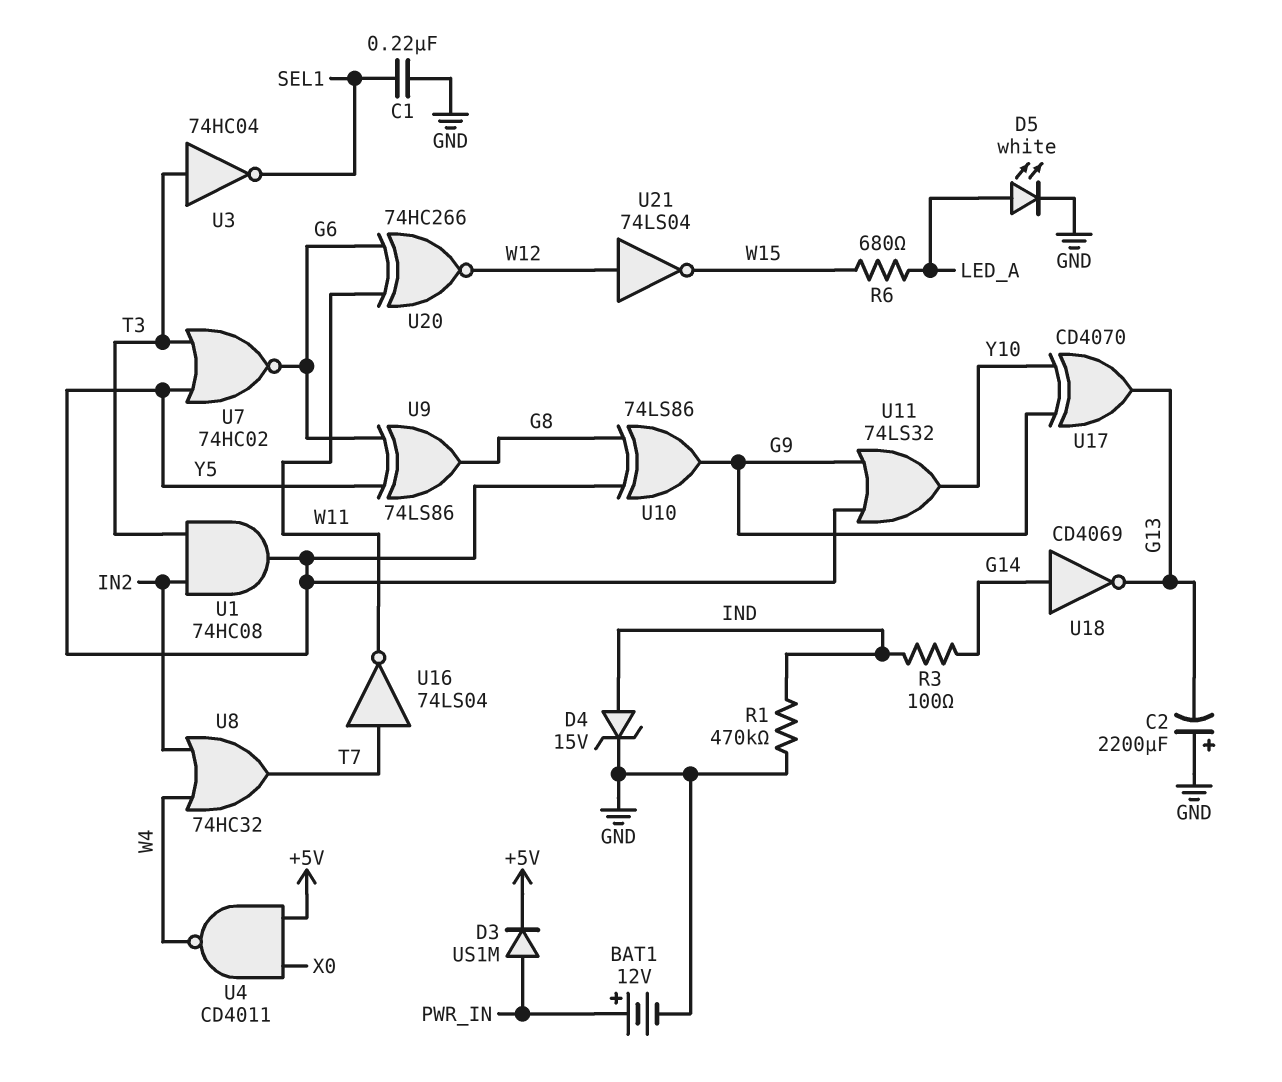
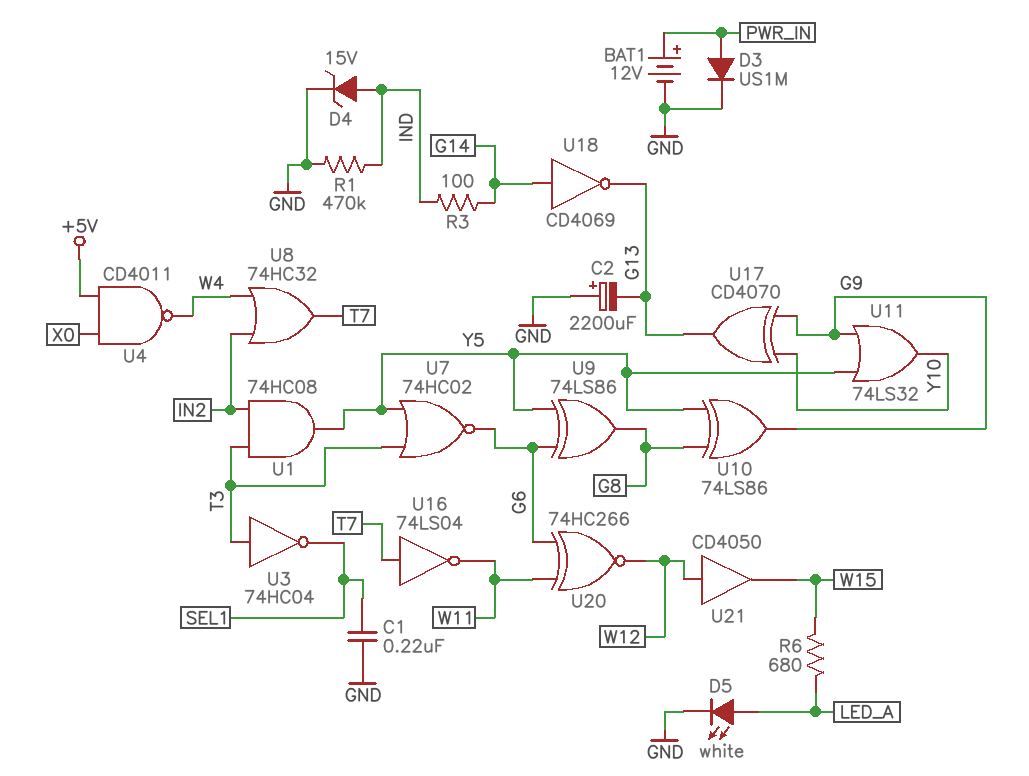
D3: diode US1M (A PWR_IN, K +5V) -> diode US1M (A PWR_IN, K GND)
U21: NOT 74LS04 (in W12, out W15) -> buffer CD4050 (in W12, out W15)

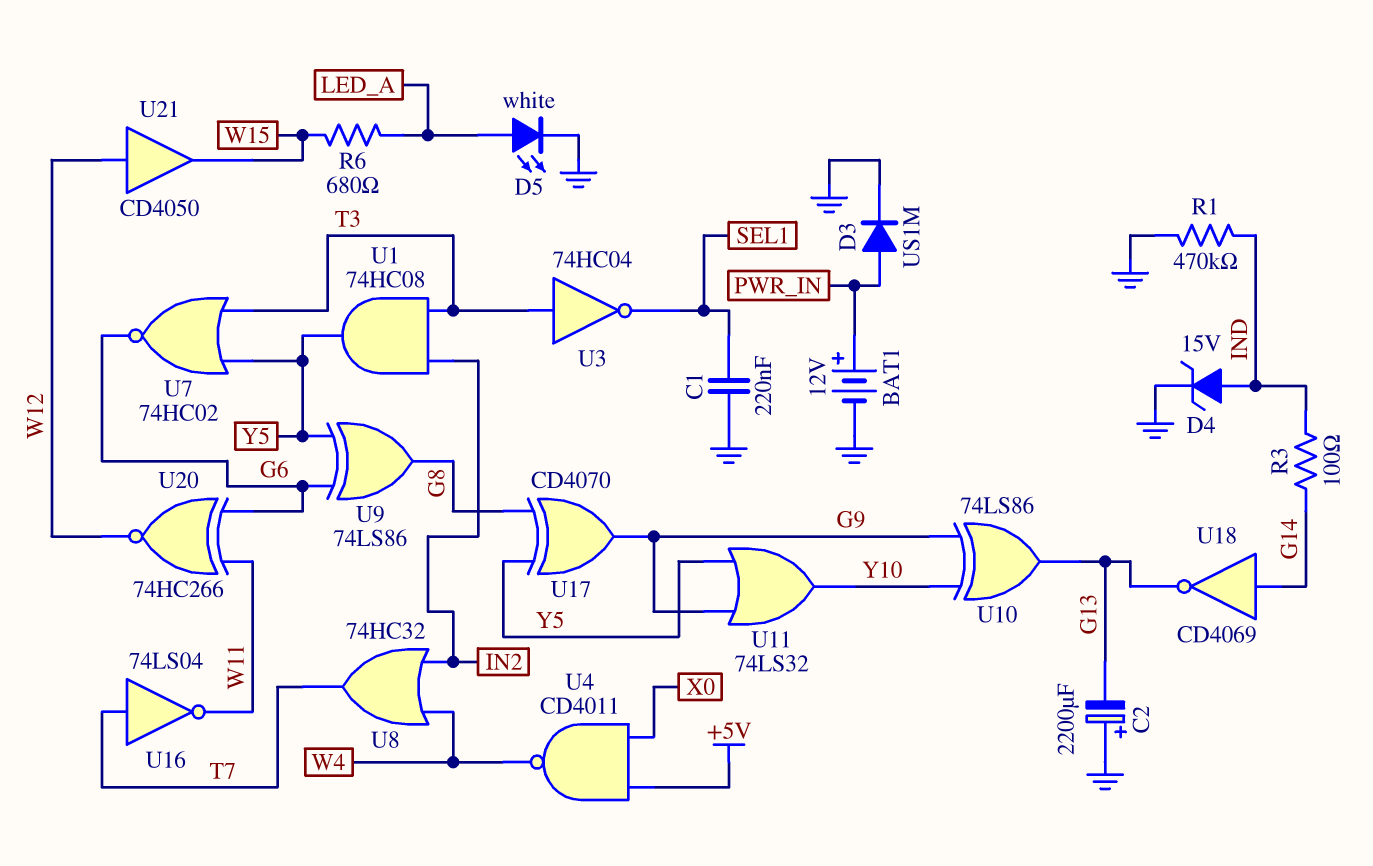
U10: XOR 74LS86 (in G8, in Y5, out G9) -> XOR 74LS86 (in G9, in Y10, out G13)
U17: XOR CD4070 (in G9, in Y10, out G13) -> XOR CD4070 (in G8, in Y5, out G9)

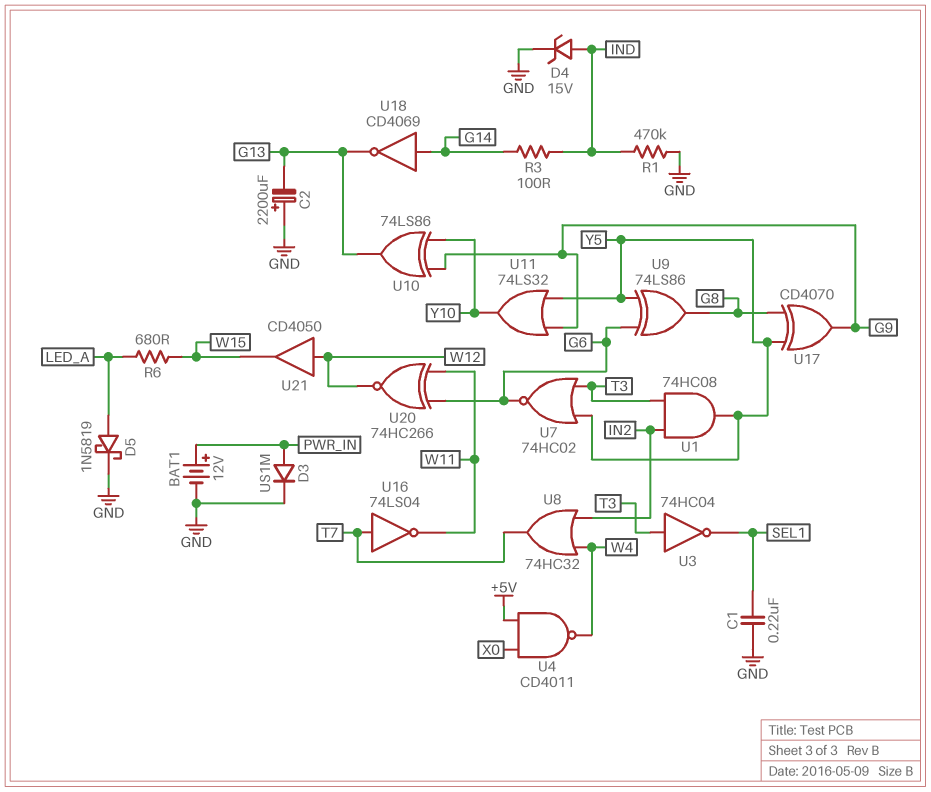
D5: LED white (A LED_A, K GND) -> schottky 1N5819 (A LED_A, K GND)

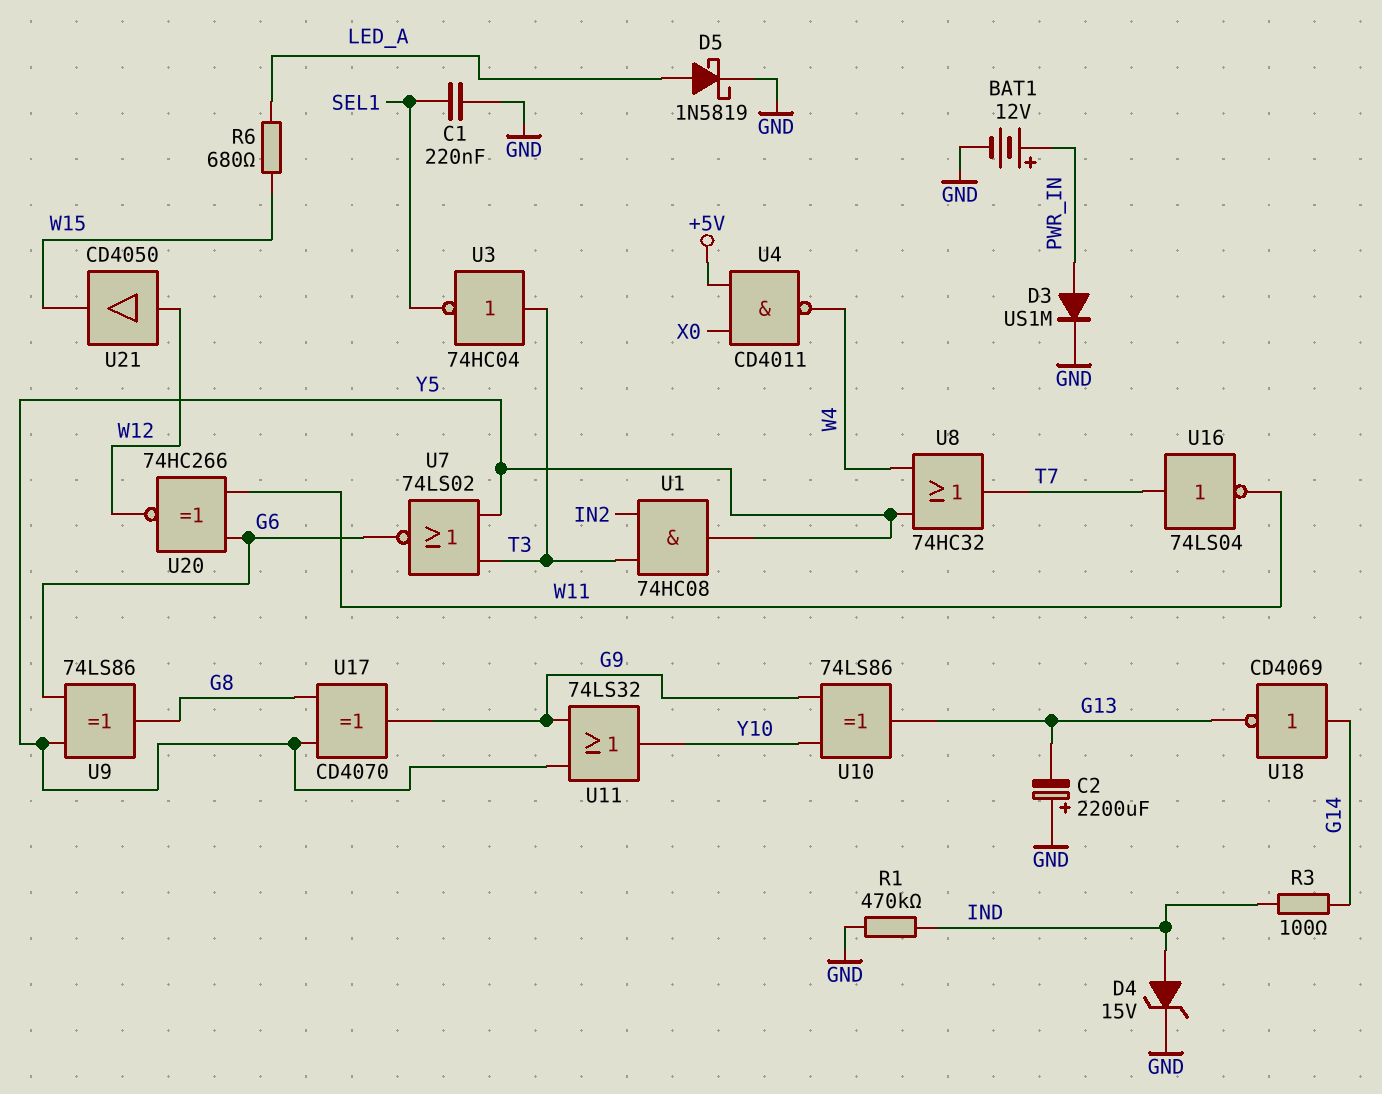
U7: NOR 74HC02 (in T3, in Y5, out G6) -> NOR 74LS02 (in T3, in Y5, out G6)
U8: OR 74HC32 (in IN2, in W4, out T7) -> OR 74HC32 (in W4, in Y5, out T7)

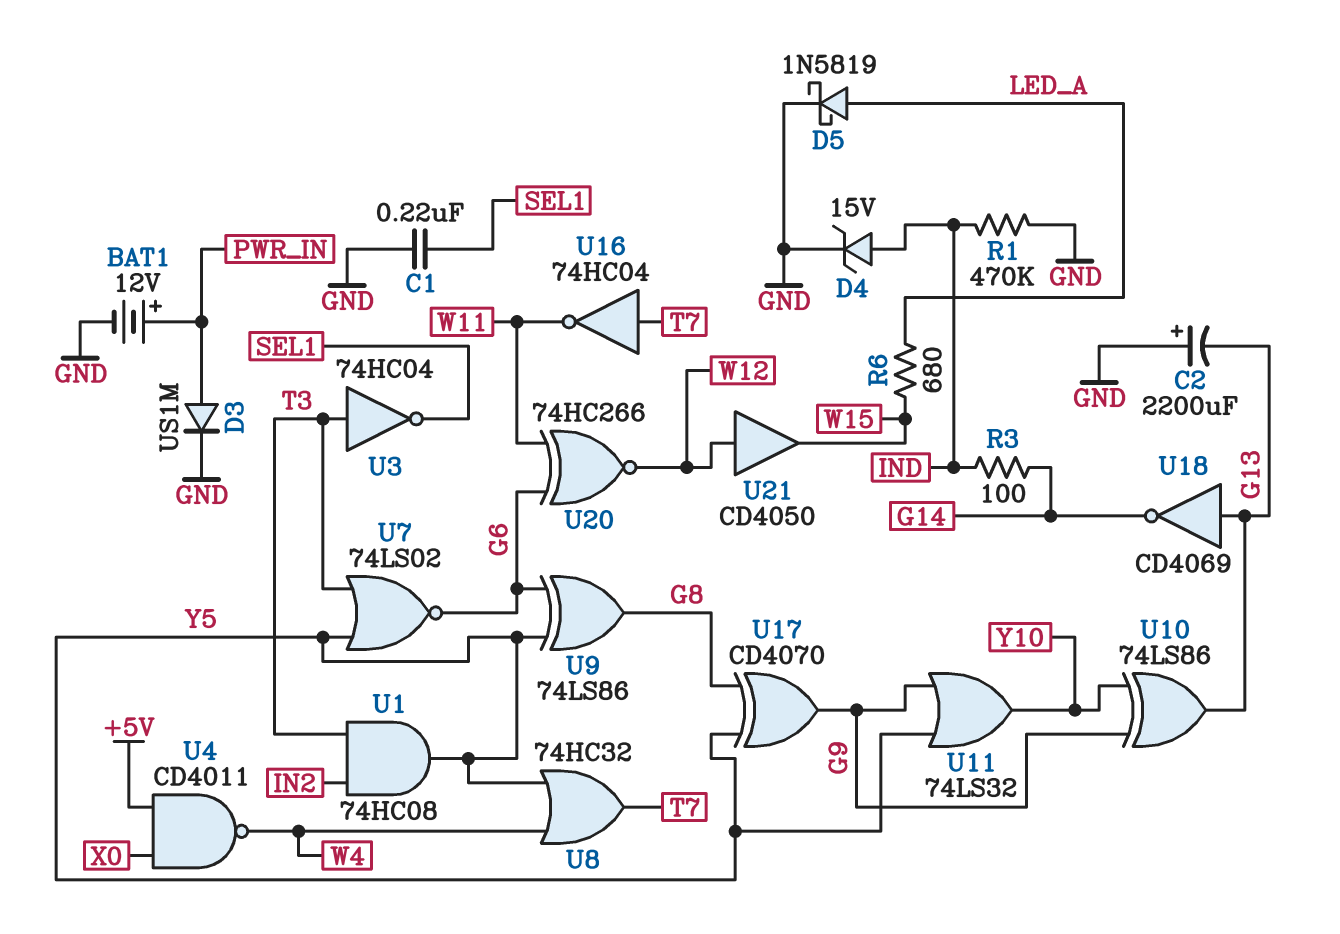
U16: NOT 74LS04 (in T7, out W11) -> NOT 74HC04 (in T7, out W11)
U18: NOT CD4069 (in G14, out G13) -> NOT CD4069 (in G13, out G14)

